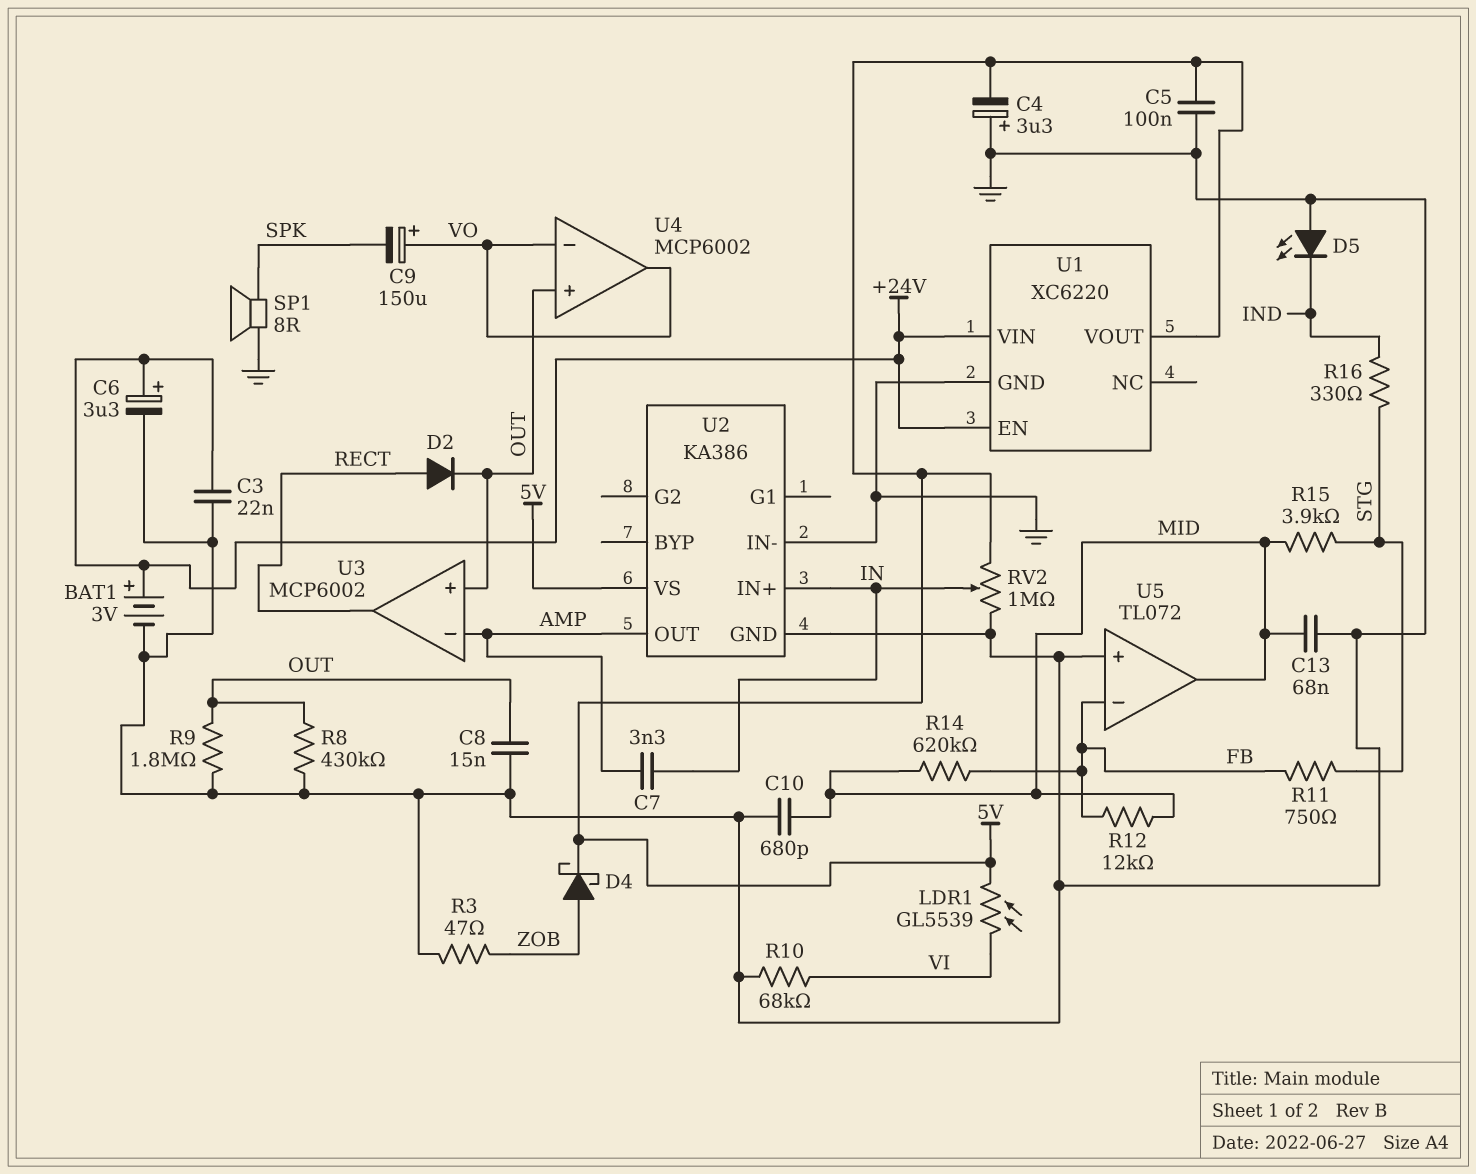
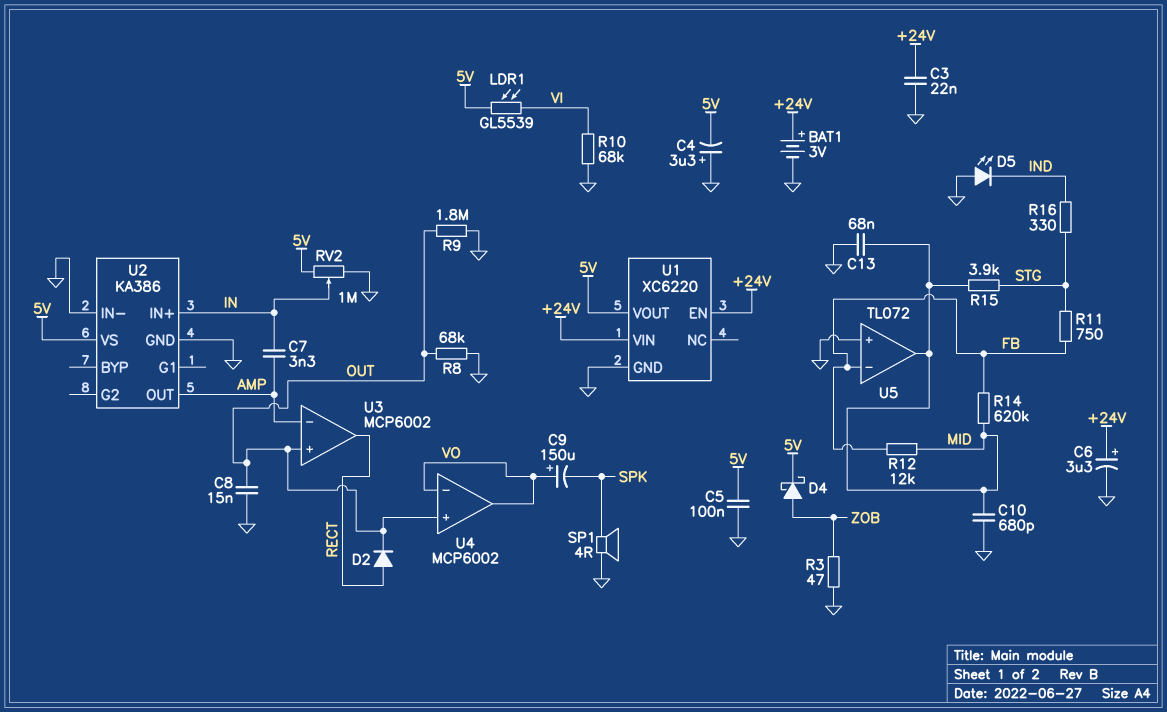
R8: 430k (GND, OUT) -> 68k (GND, OUT)
SP1: speaker 8R (GND, SPK) -> speaker 4R (GND, SPK)

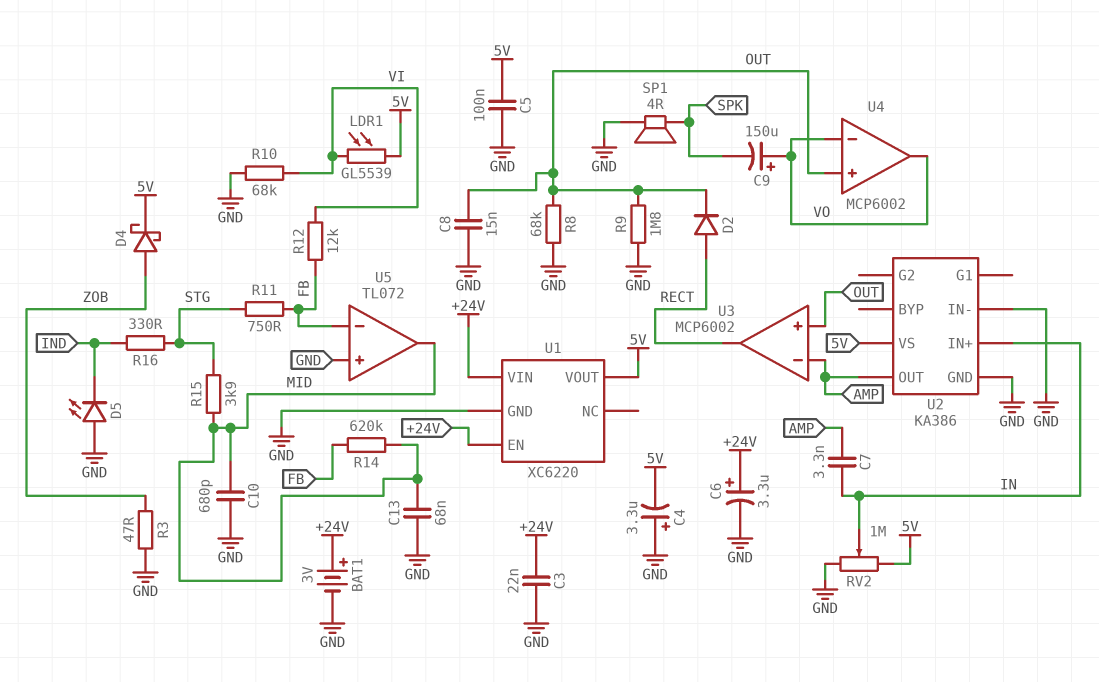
R12: 12k (FB, MID) -> 12k (FB, VI)

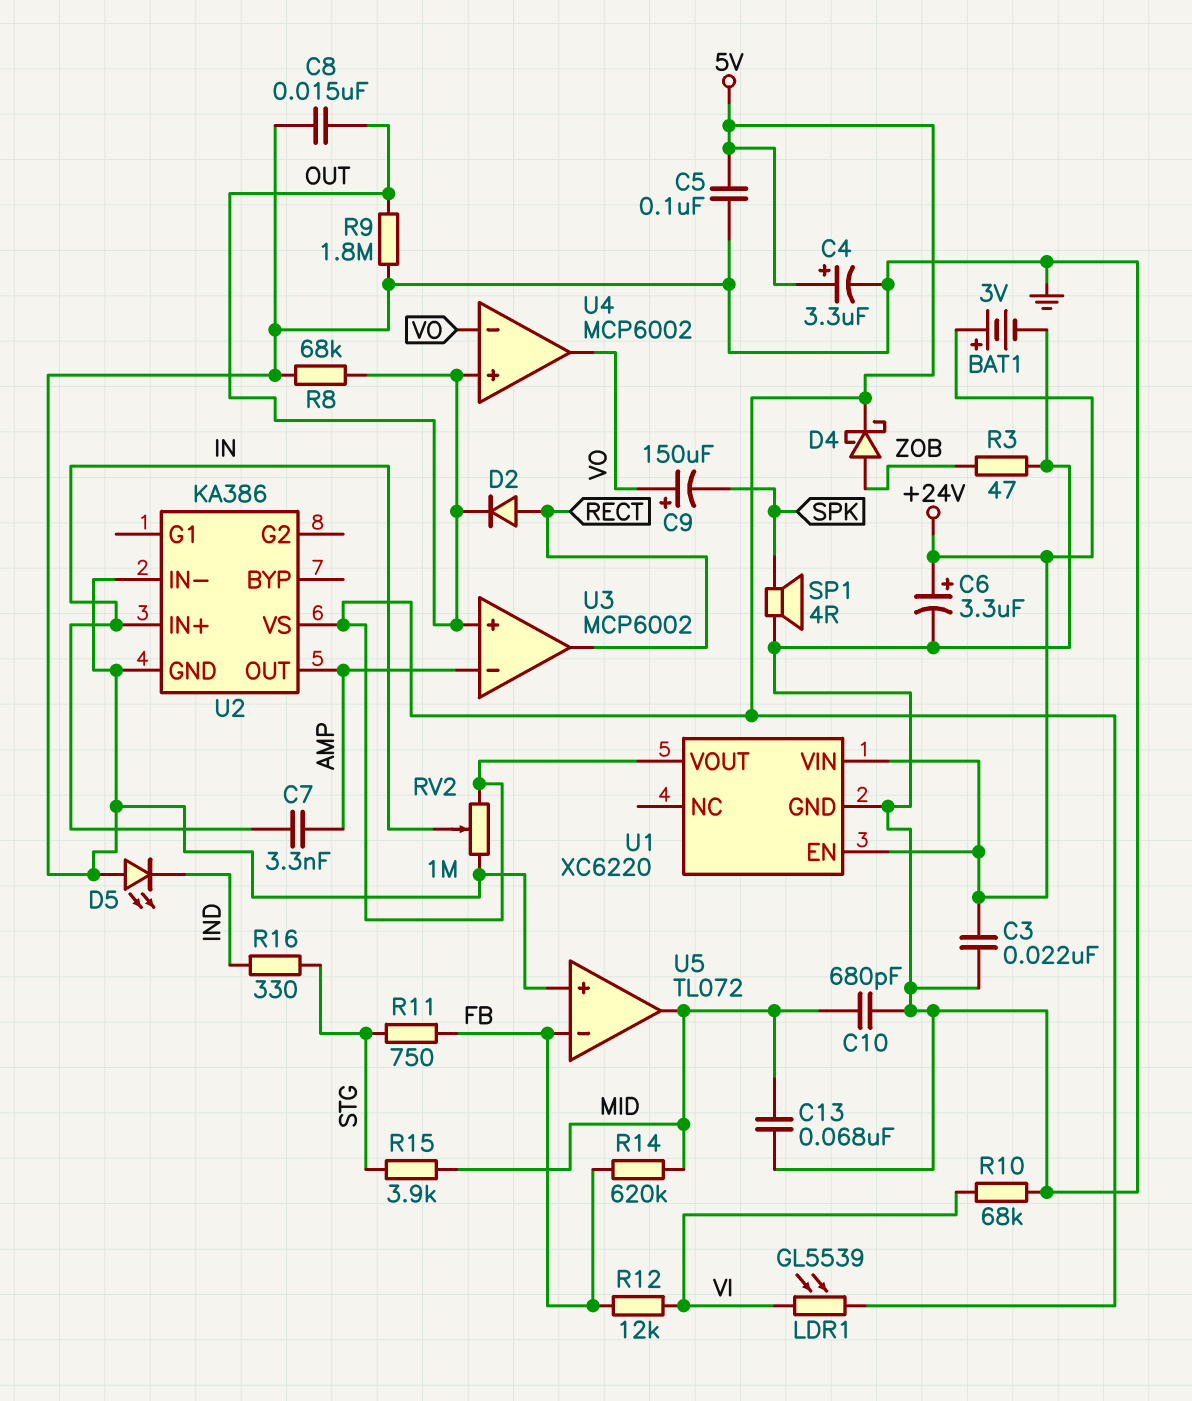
C4: 3.3uF (plus GND, minus 5V) -> 3.3uF (plus 5V, minus GND)

